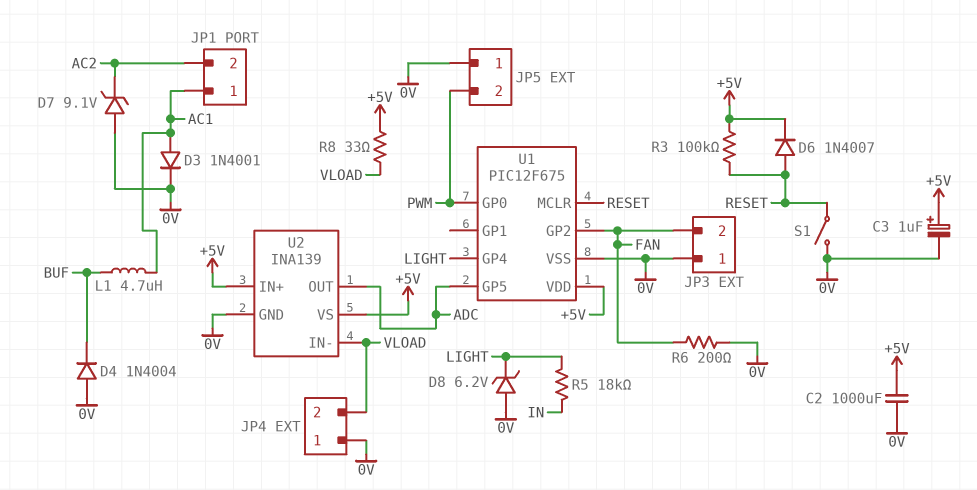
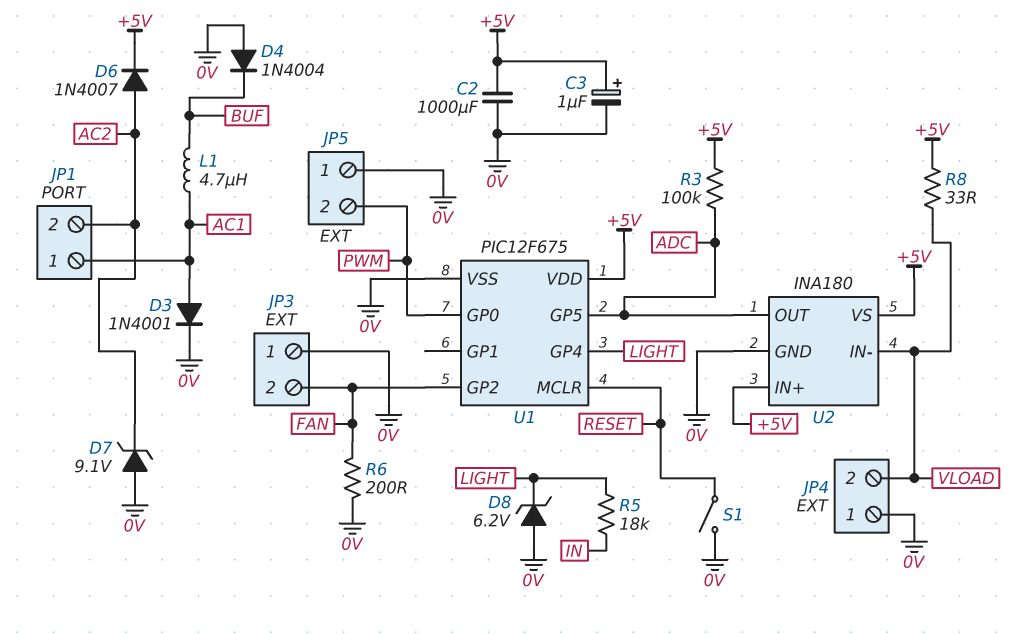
D6: diode 1N4007 (A RESET, K +5V) -> diode 1N4007 (A AC2, K +5V)
R3: 100k (+5V, RESET) -> 100k (+5V, ADC)
U2: INA139 -> INA180

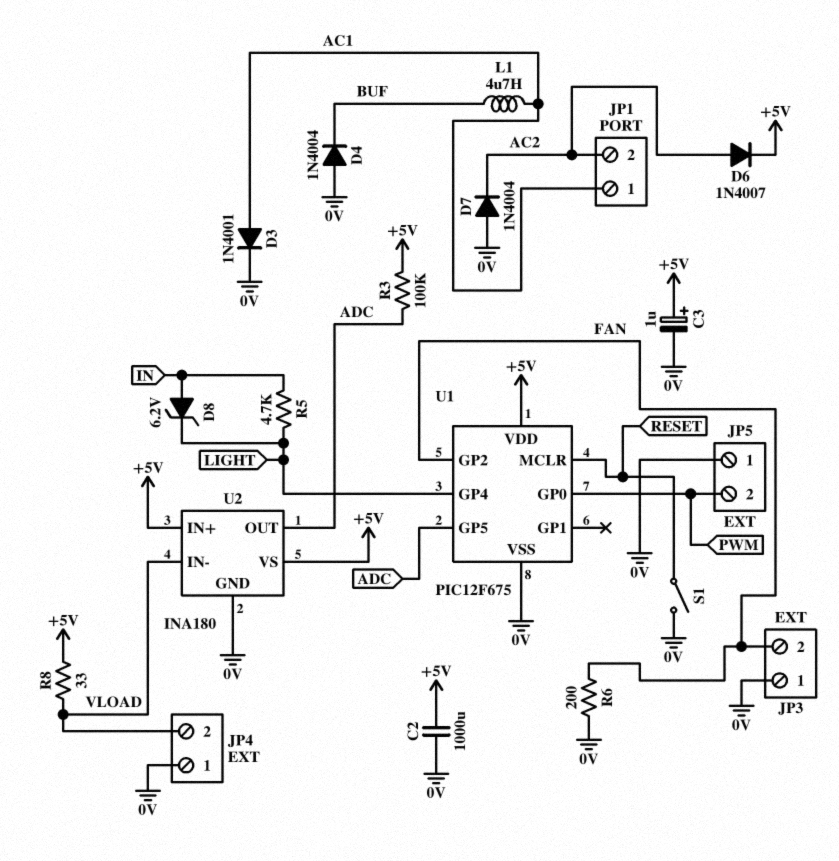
D7: zener 9.1V (A 0V, K AC2) -> diode 1N4004 (A 0V, K AC2)
D8: zener 6.2V (A 0V, K LIGHT) -> zener 6.2V (A IN, K LIGHT)
R5: 18k (IN, LIGHT) -> 4.7k (IN, LIGHT)

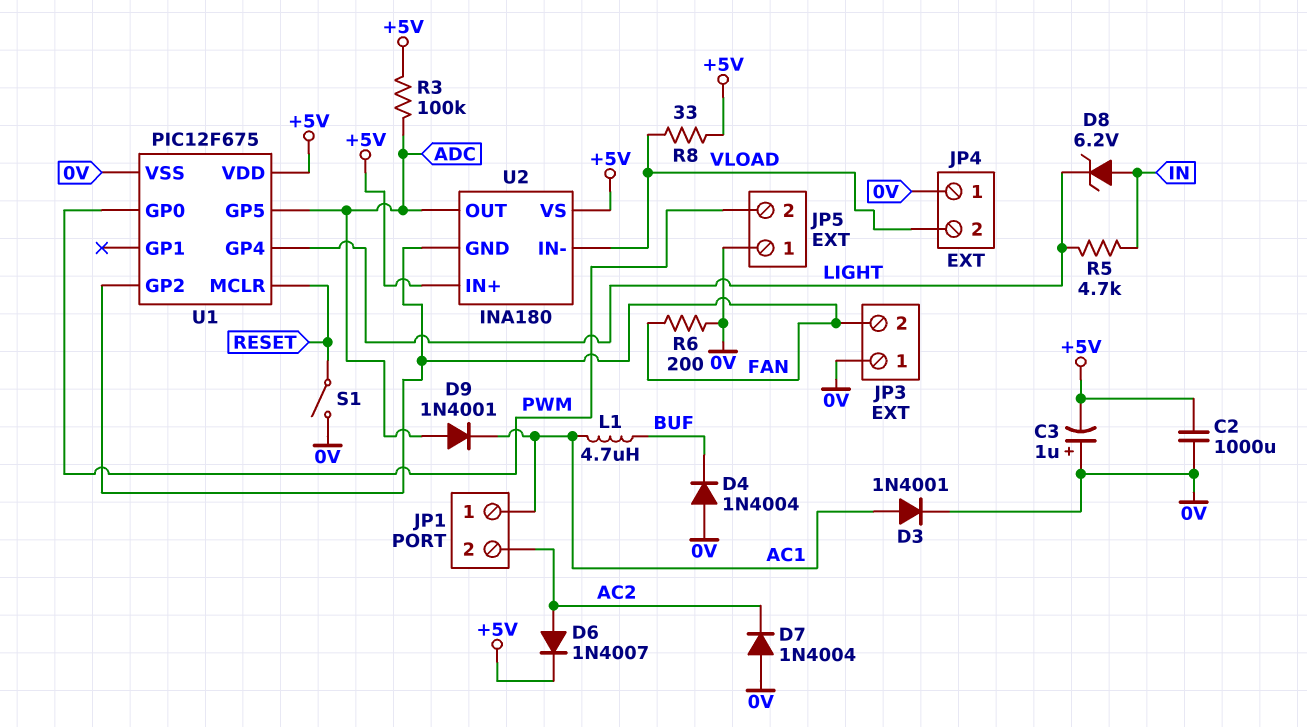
C3: 1uF (plus +5V, minus 0V) -> 1uF (plus 0V, minus +5V)
D9: none -> diode 1N4001 (A ADC, K AC1)
U2 pin GND: 0V -> FAN

